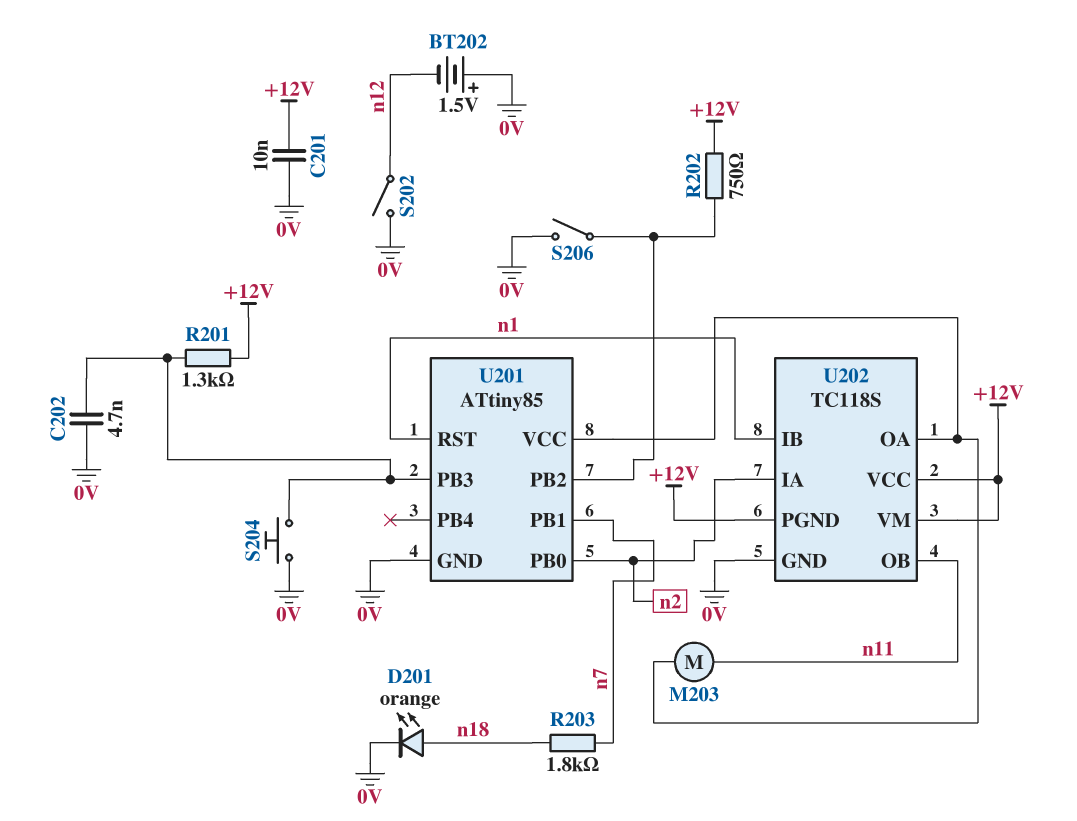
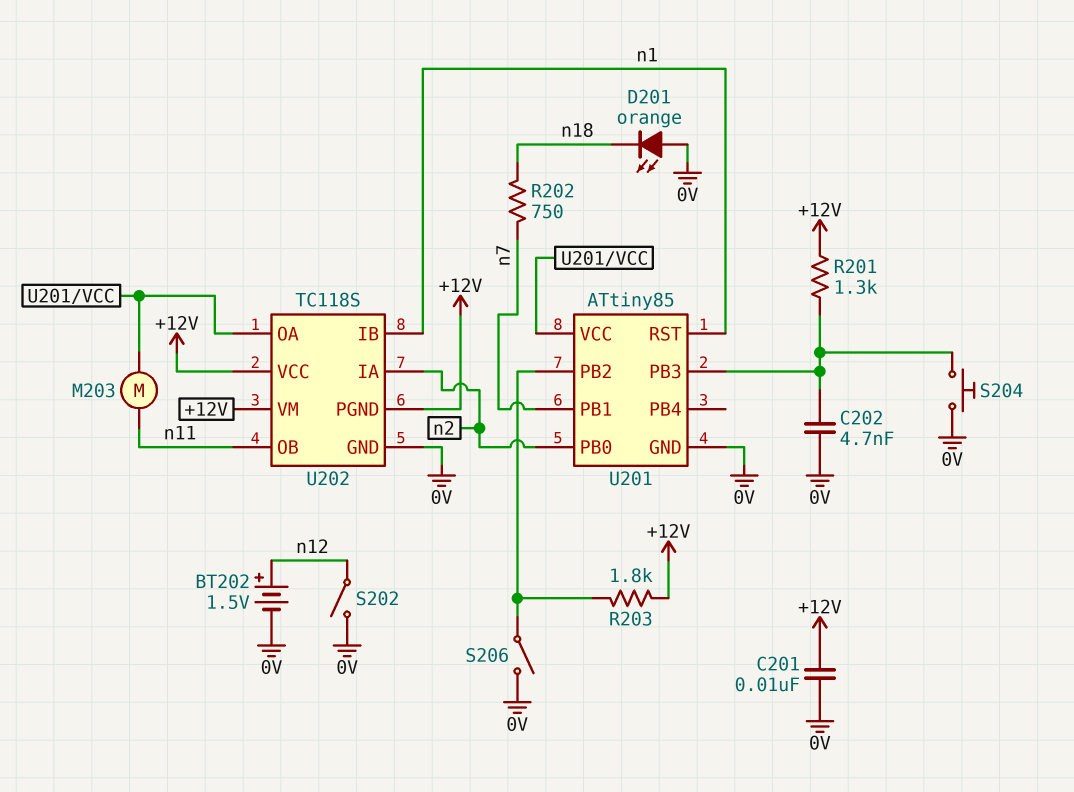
BT202: 1.5V (plus 0V, minus n12) -> 1.5V (plus n12, minus 0V)
D201: LED orange (A n18, K 0V) -> LED orange (A 0V, K n18)
R202: 750 (+12V, U201/PB2) -> 750 (n7, n18)
R203: 1.8k (n7, n18) -> 1.8k (+12V, U201/PB2)

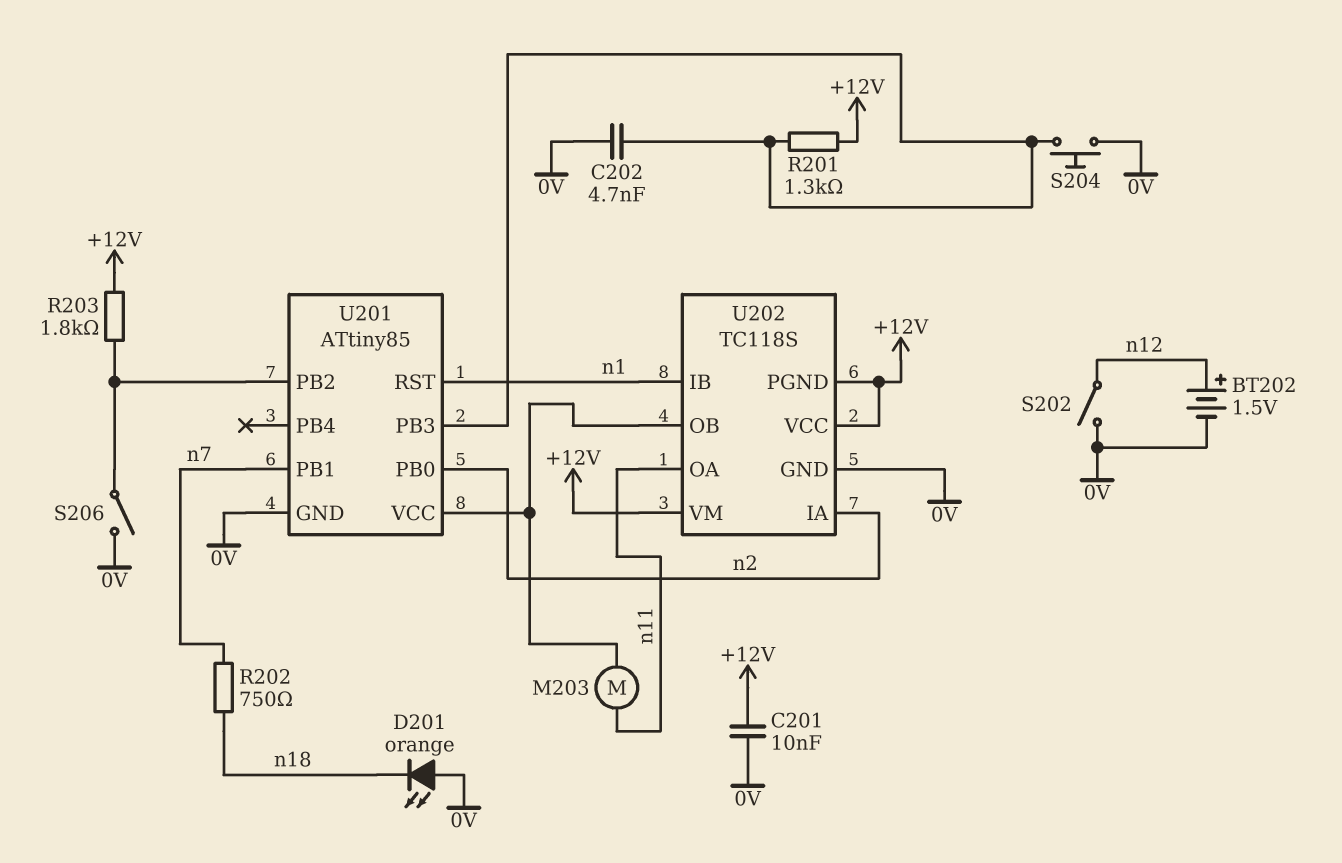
U202 pin OA: U201/VCC -> n11
U202 pin OB: n11 -> U201/VCC

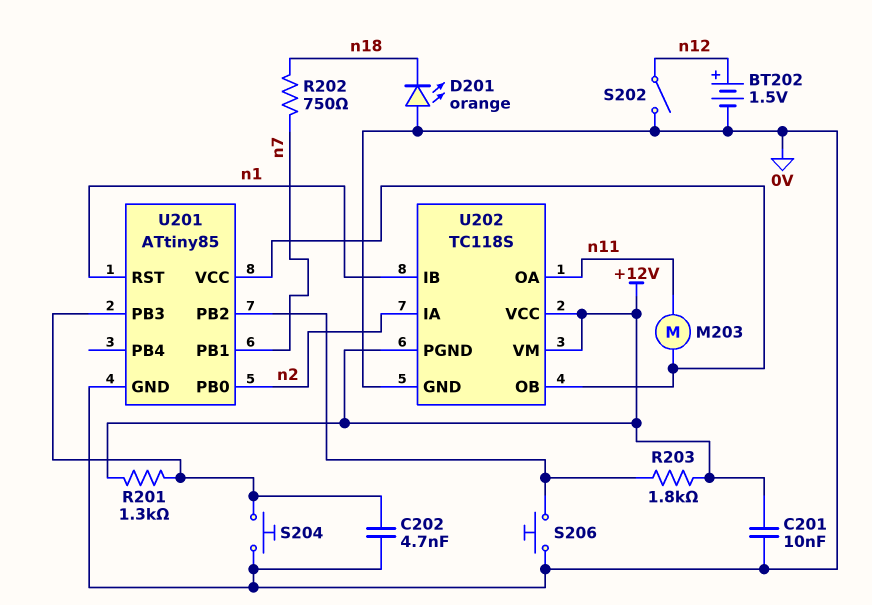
S206: switch (0V, U201/PB2) -> button (0V, U201/PB2)

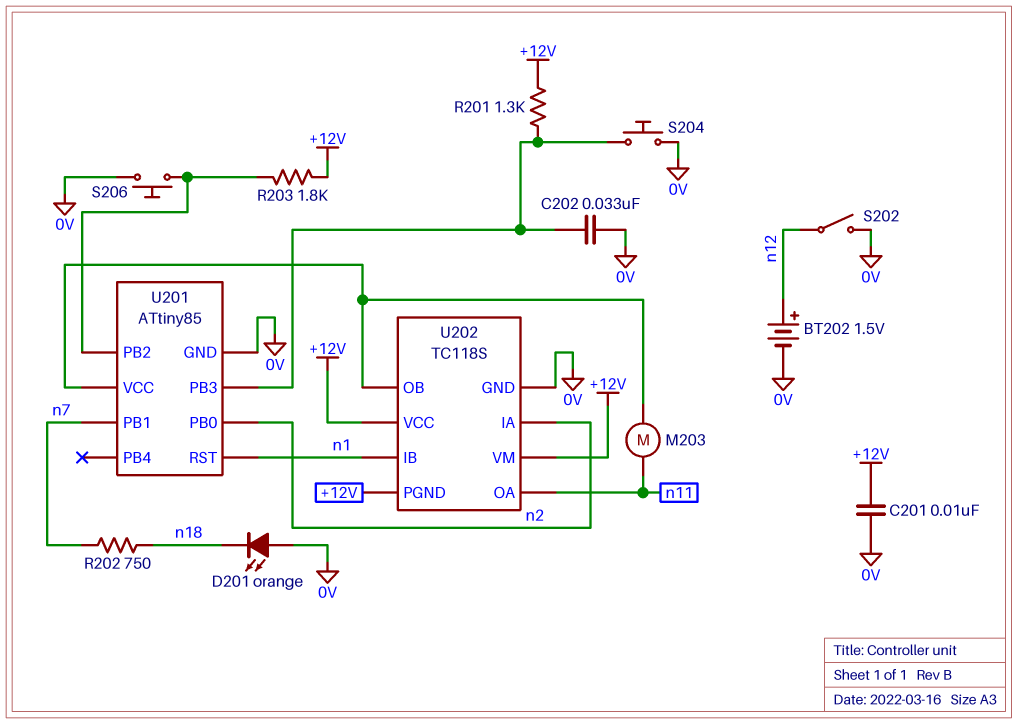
C202: 4.7nF (0V, U201/PB3) -> 33nF (0V, U201/PB3)

